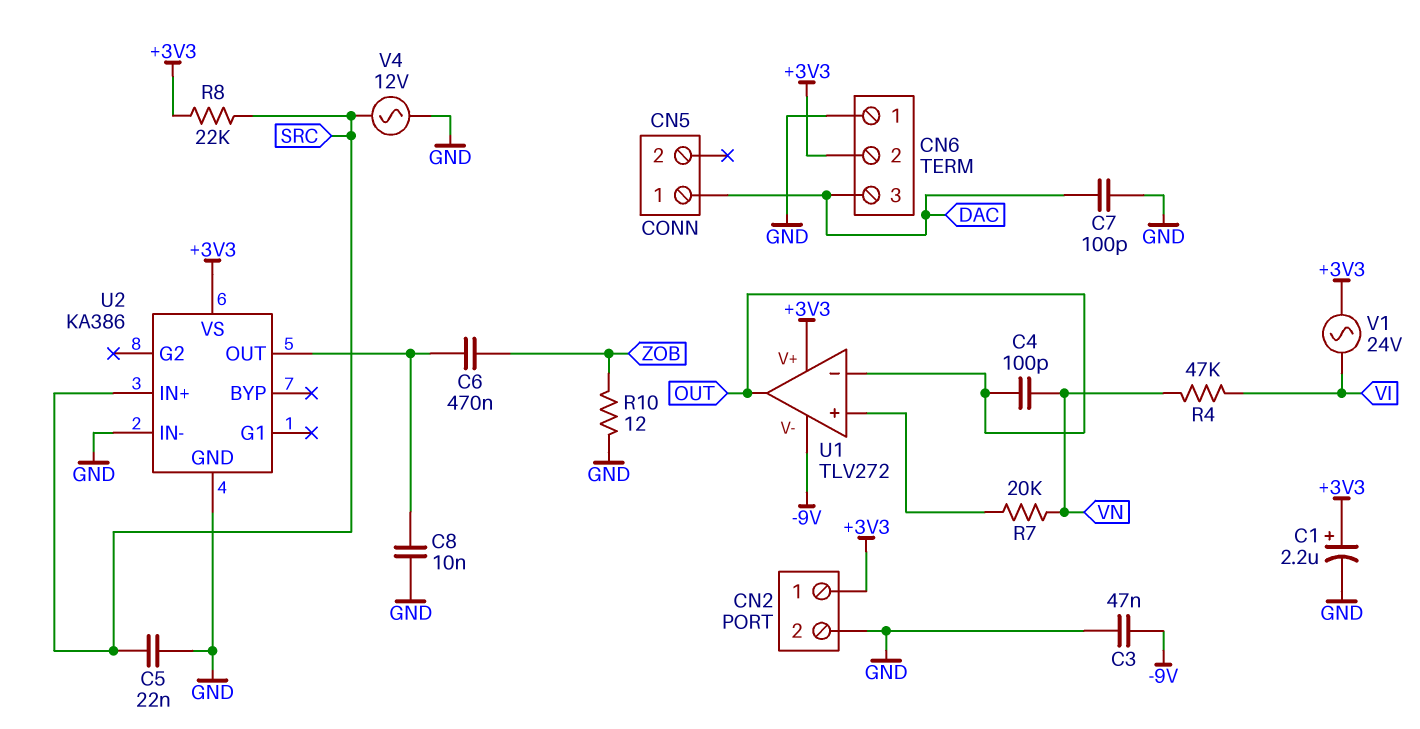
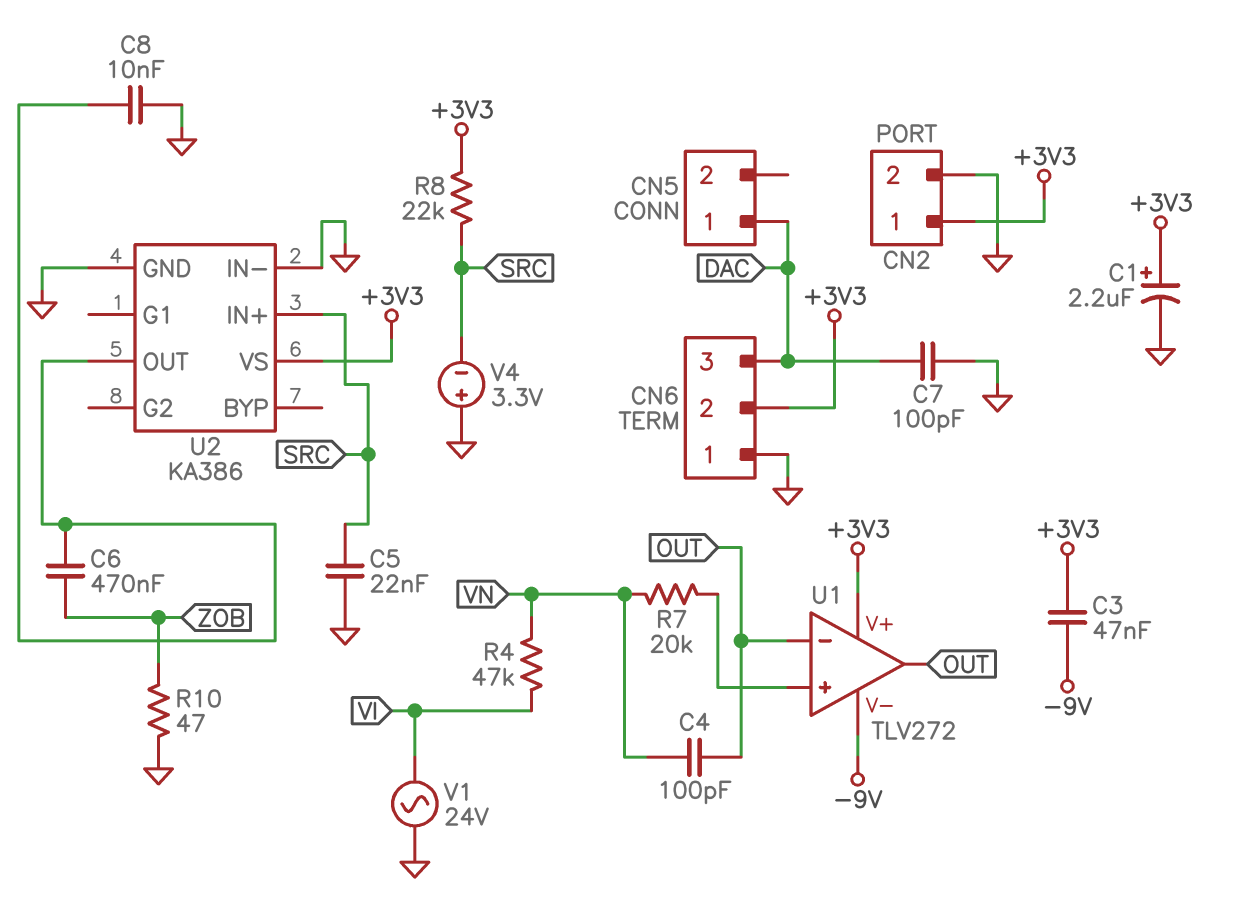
C3: 47nF (-9V, GND) -> 47nF (+3V3, -9V)
R10: 12 (GND, ZOB) -> 47 (GND, ZOB)
V1: AC 24V (+3V3, VI) -> AC 24V (GND, VI)
V4: AC 12V (GND, SRC) -> 3.3V (plus GND, minus SRC)

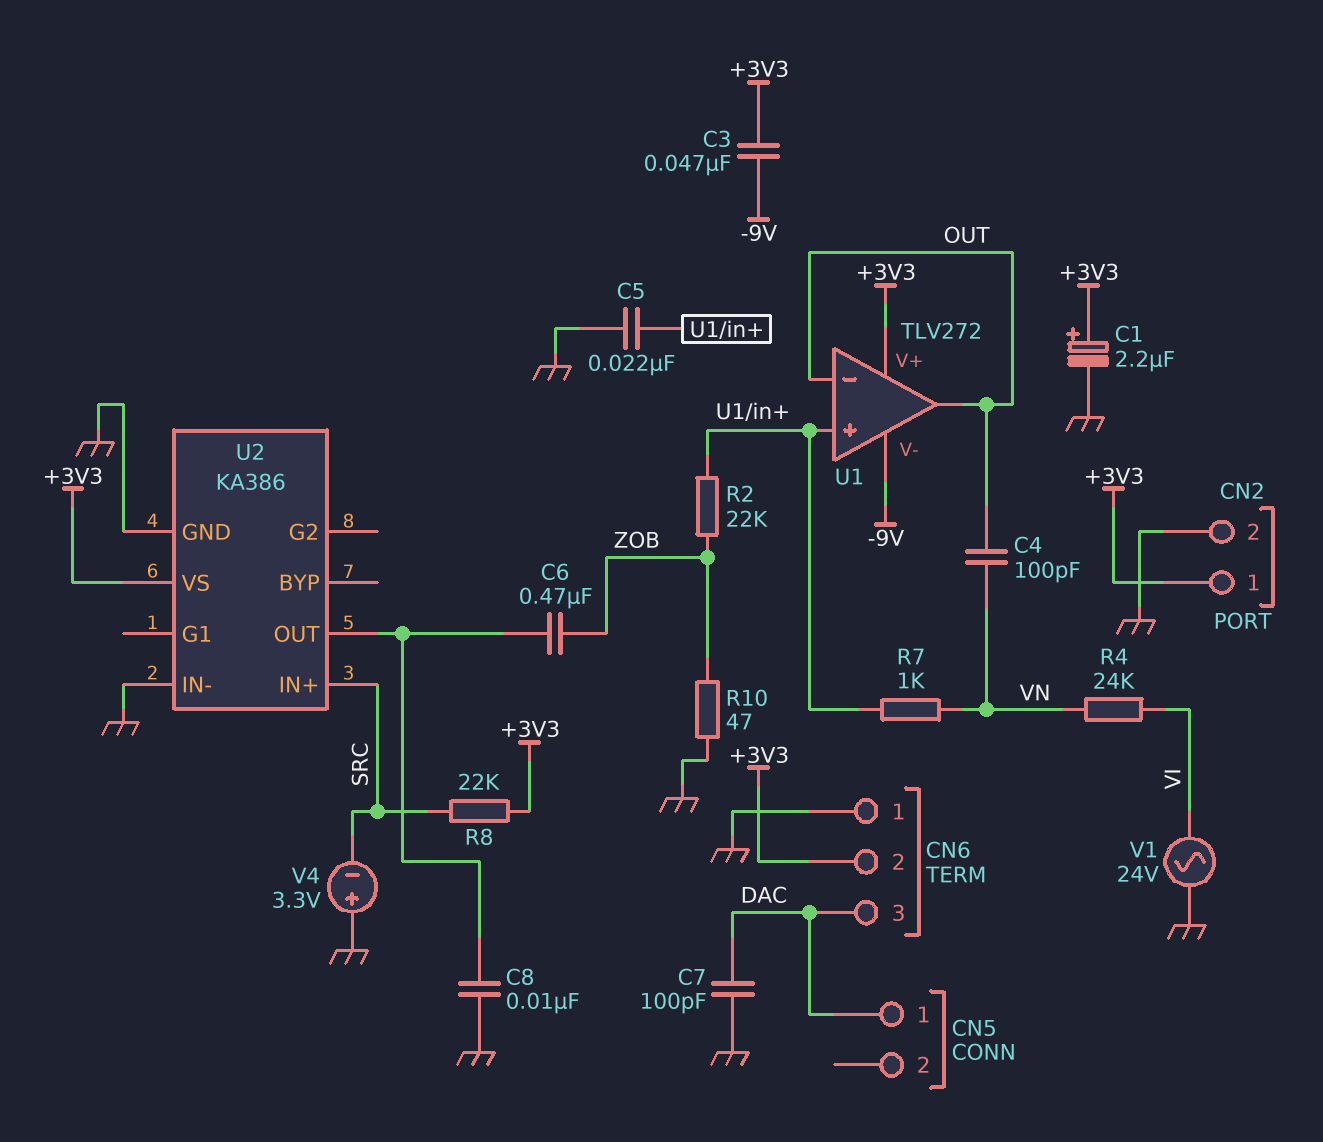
C5: 22nF (GND, SRC) -> 22nF (GND, U1/in+)
R2: none -> 22k (U1/in+, ZOB)
R4: 47k (VI, VN) -> 24k (VI, VN)
R7: 20k (U1/in+, VN) -> 1k (U1/in+, VN)

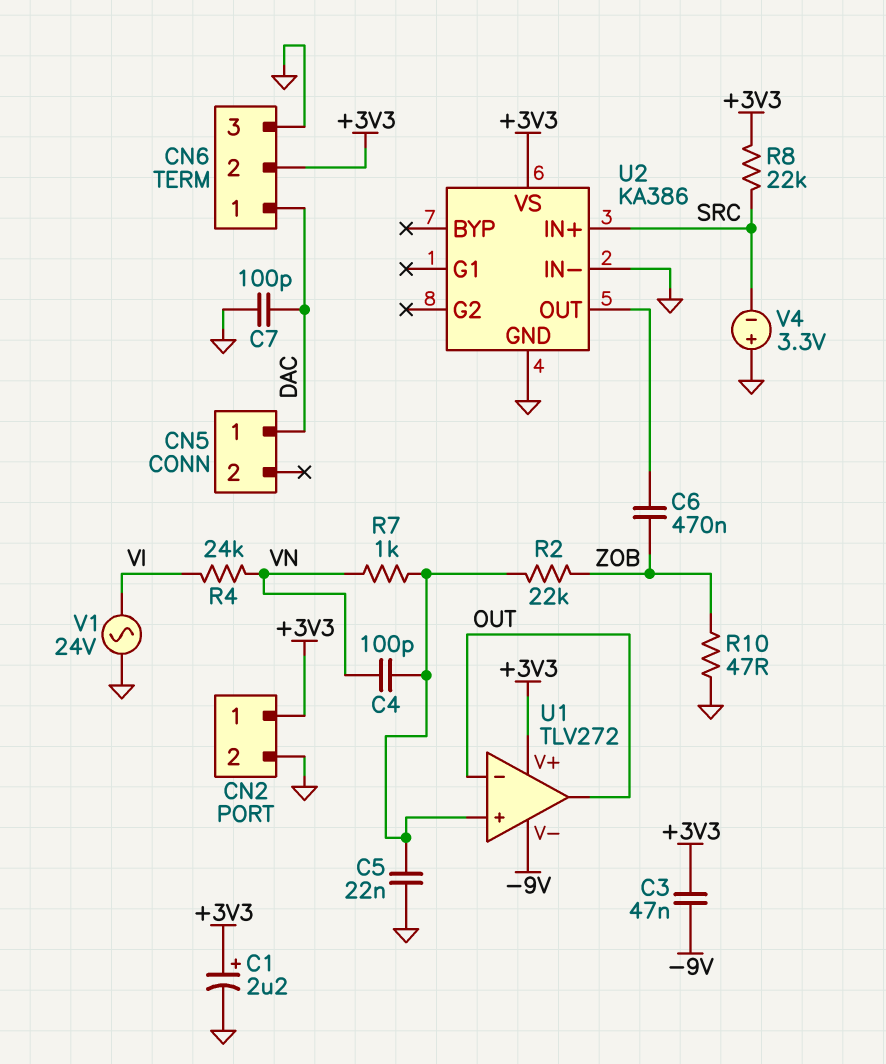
C4: 100pF (OUT, VN) -> 100pF (U1/in+, VN)
C8: 10nF (GND, U2/OUT) -> none
CN6 pin 1: GND -> DAC
CN6 pin 3: DAC -> GND

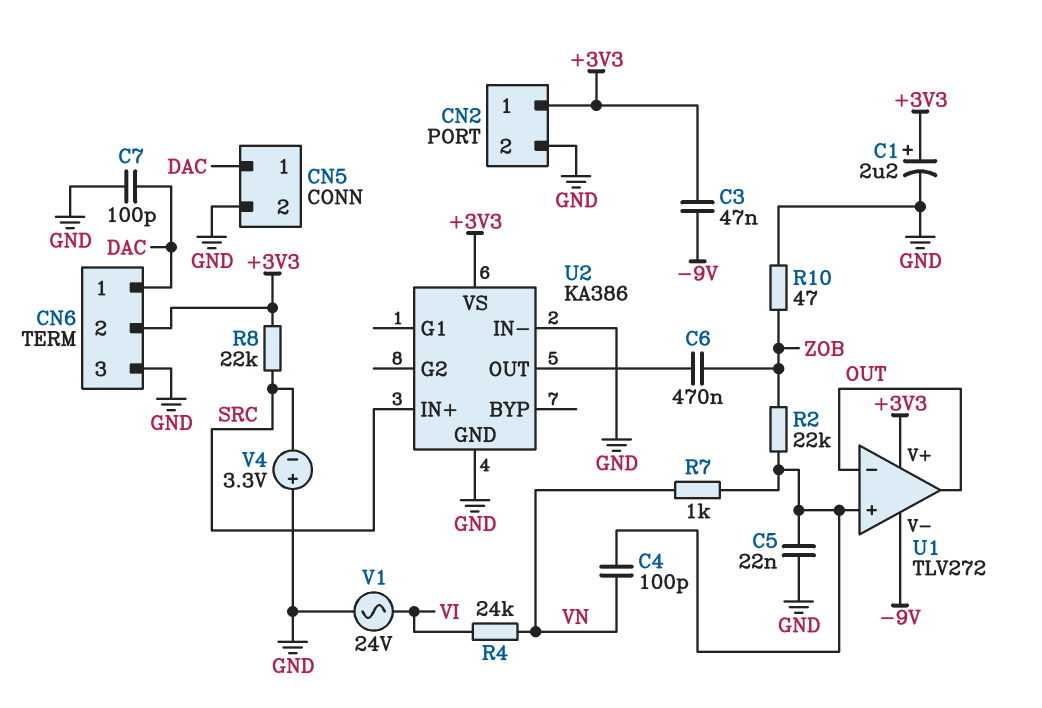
CN5 pin 2: none -> GND

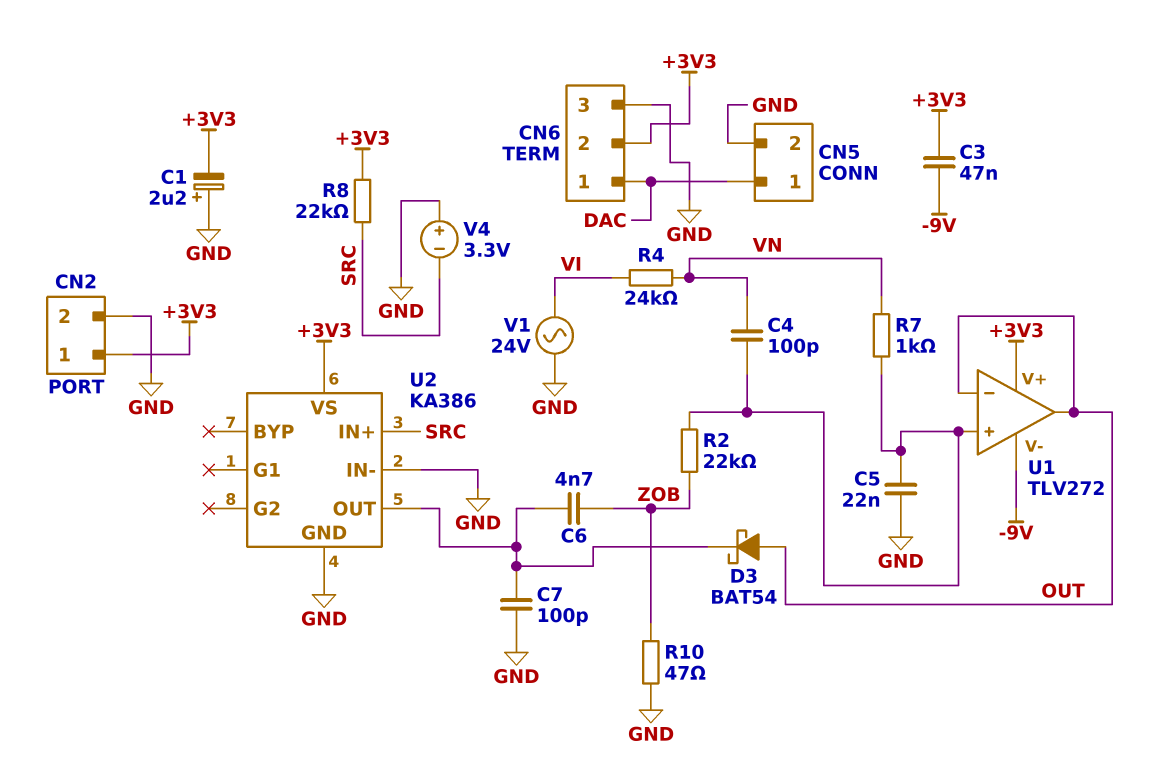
C1: 2.2uF (plus +3V3, minus GND) -> 2.2uF (plus GND, minus +3V3)
C6: 470nF (U2/OUT, ZOB) -> 4.7nF (U2/OUT, ZOB)
C7: 100pF (DAC, GND) -> 100pF (GND, U2/OUT)
D3: none -> schottky BAT54 (A OUT, K U2/OUT)

